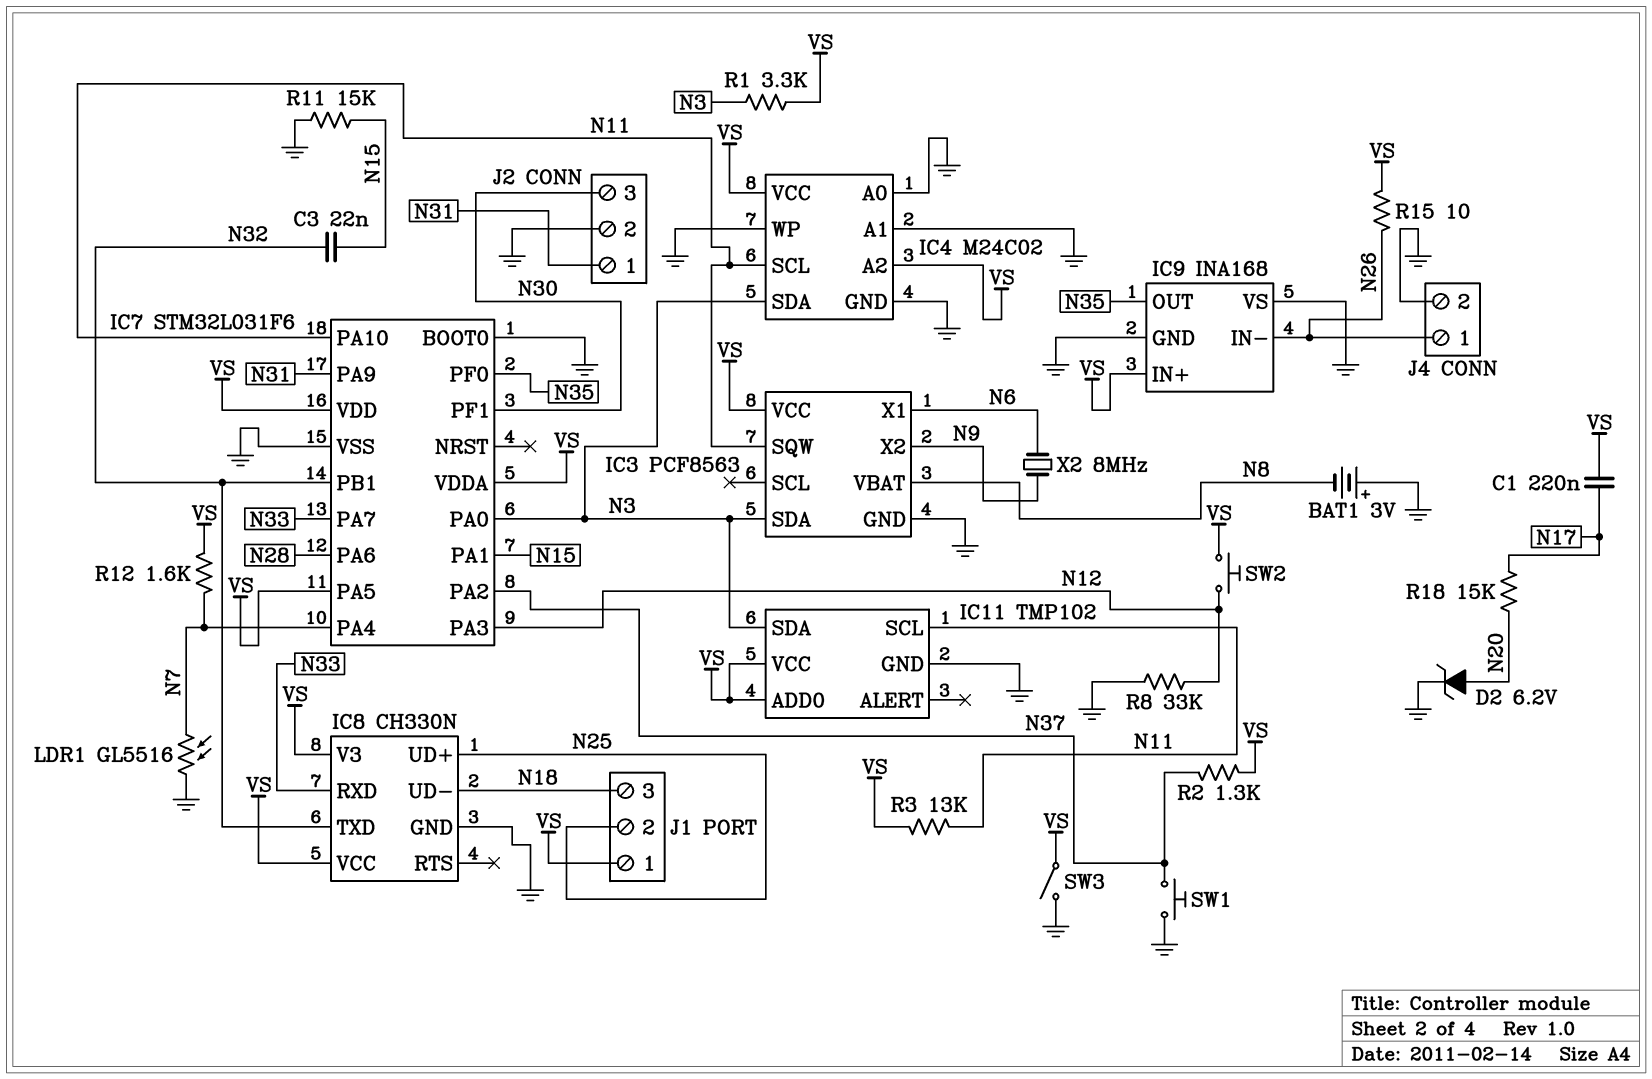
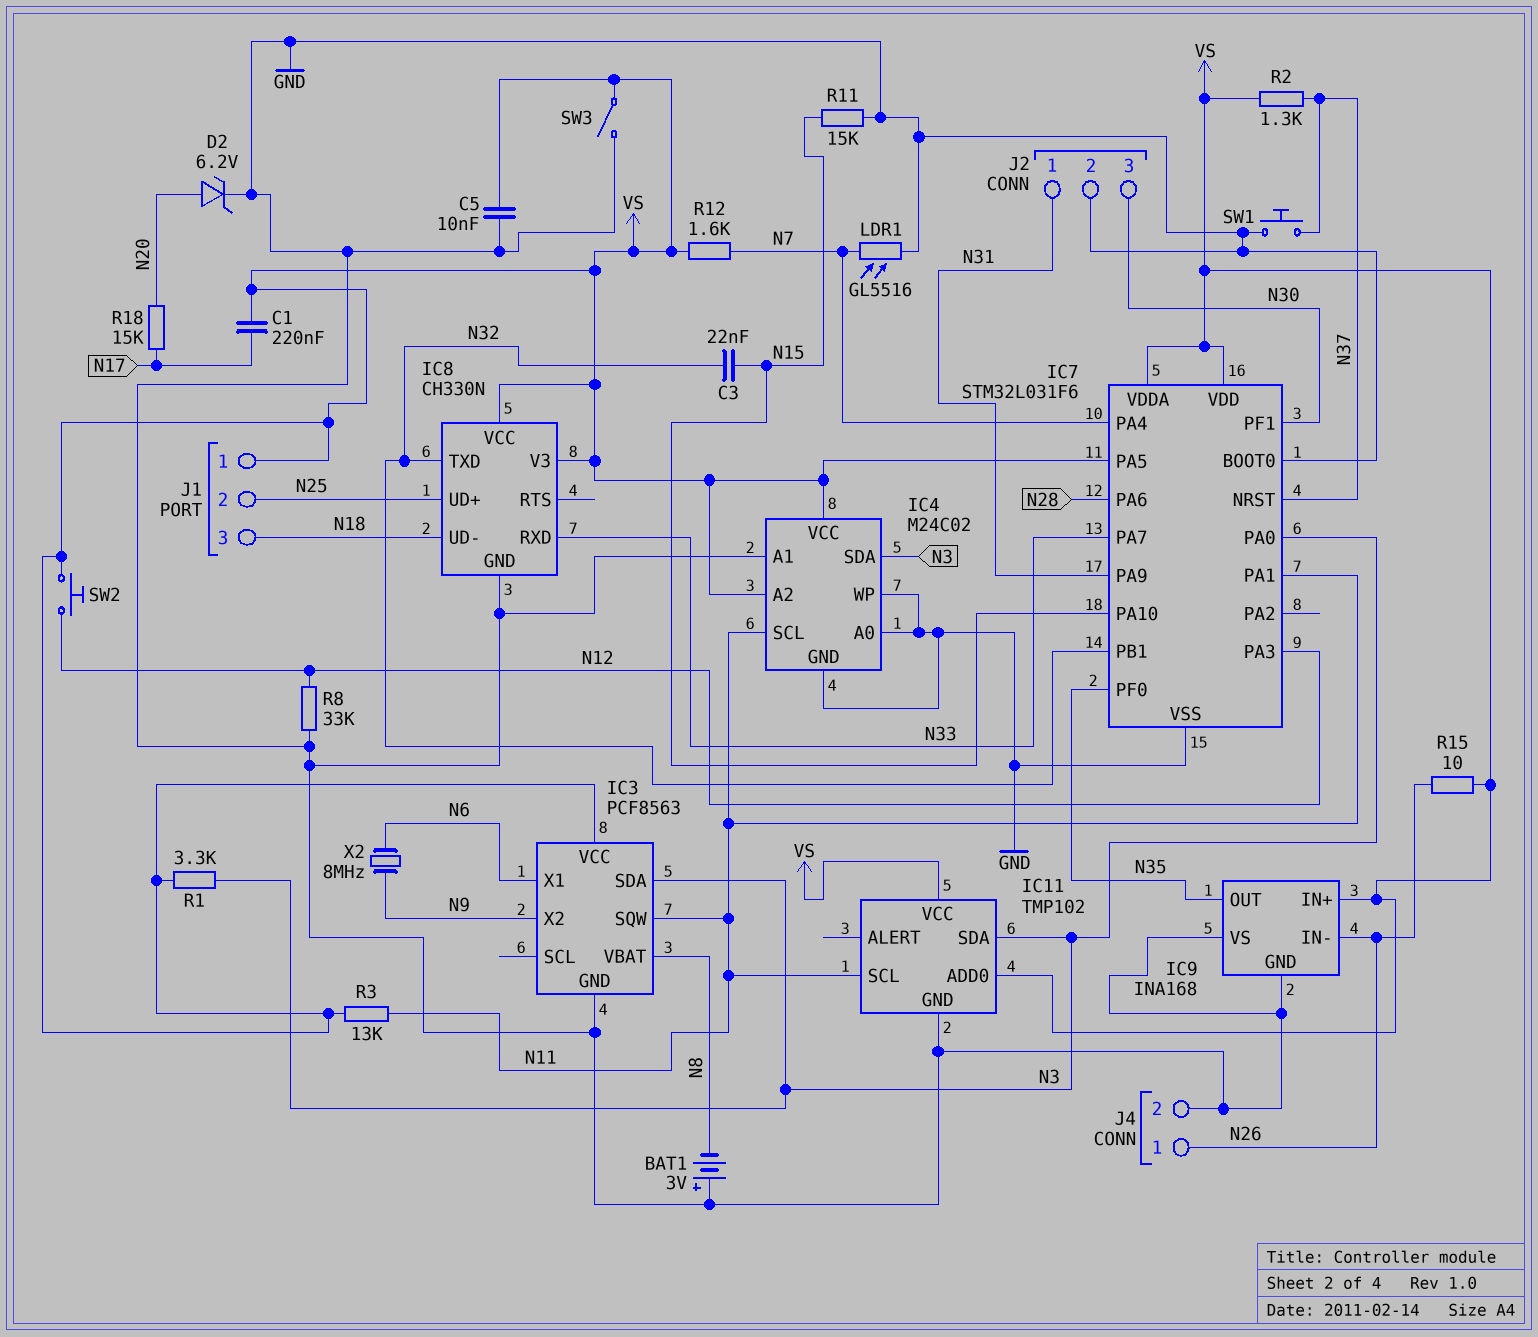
C5: none -> 10nF (GND, VS)
IC7 pin NRST: none -> N37
IC7 pin PA1: N15 -> N11
IC7 pin PA2: N37 -> none
IC7 pin PA10: N11 -> N15

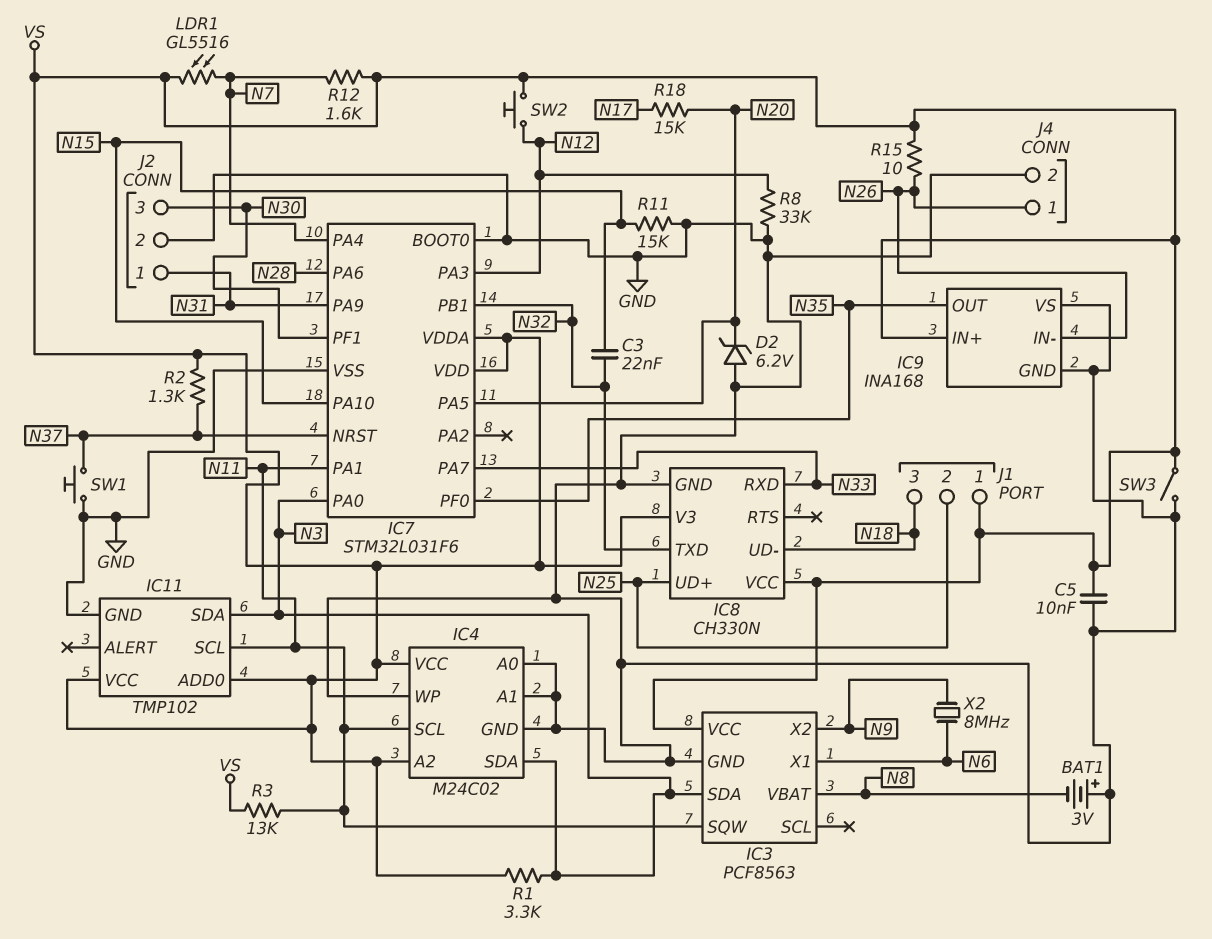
C1: 220nF (N17, VS) -> none
D2: zener 6.2V (A N20, K GND) -> zener 6.2V (A GND, K N20)
IC7 pin PA5: VS -> N20
LDR1: GL5516 (GND, N7) -> GL5516 (N7, VS)

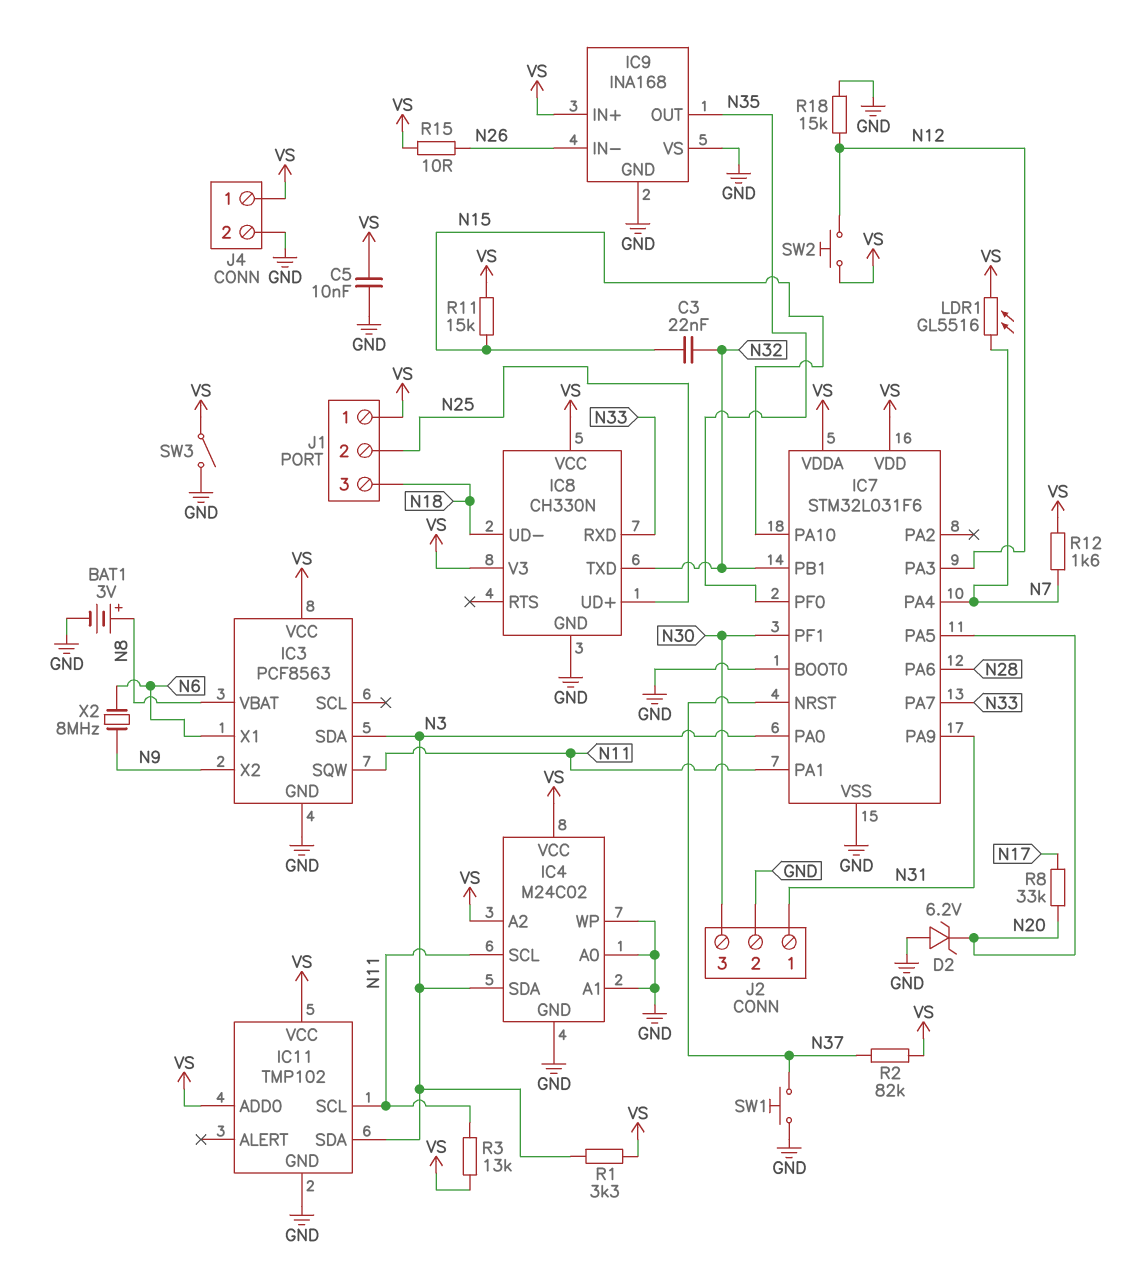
BAT1: 3V (plus GND, minus N8) -> 3V (plus N8, minus GND)
J4 pin 1: N26 -> VS
R2: 1.3k (N37, VS) -> 82k (N37, VS)
R8: 33k (GND, N12) -> 33k (N17, N20)
R11: 15k (GND, N15) -> 15k (N15, VS)
R18: 15k (N17, N20) -> 15k (GND, N12)

